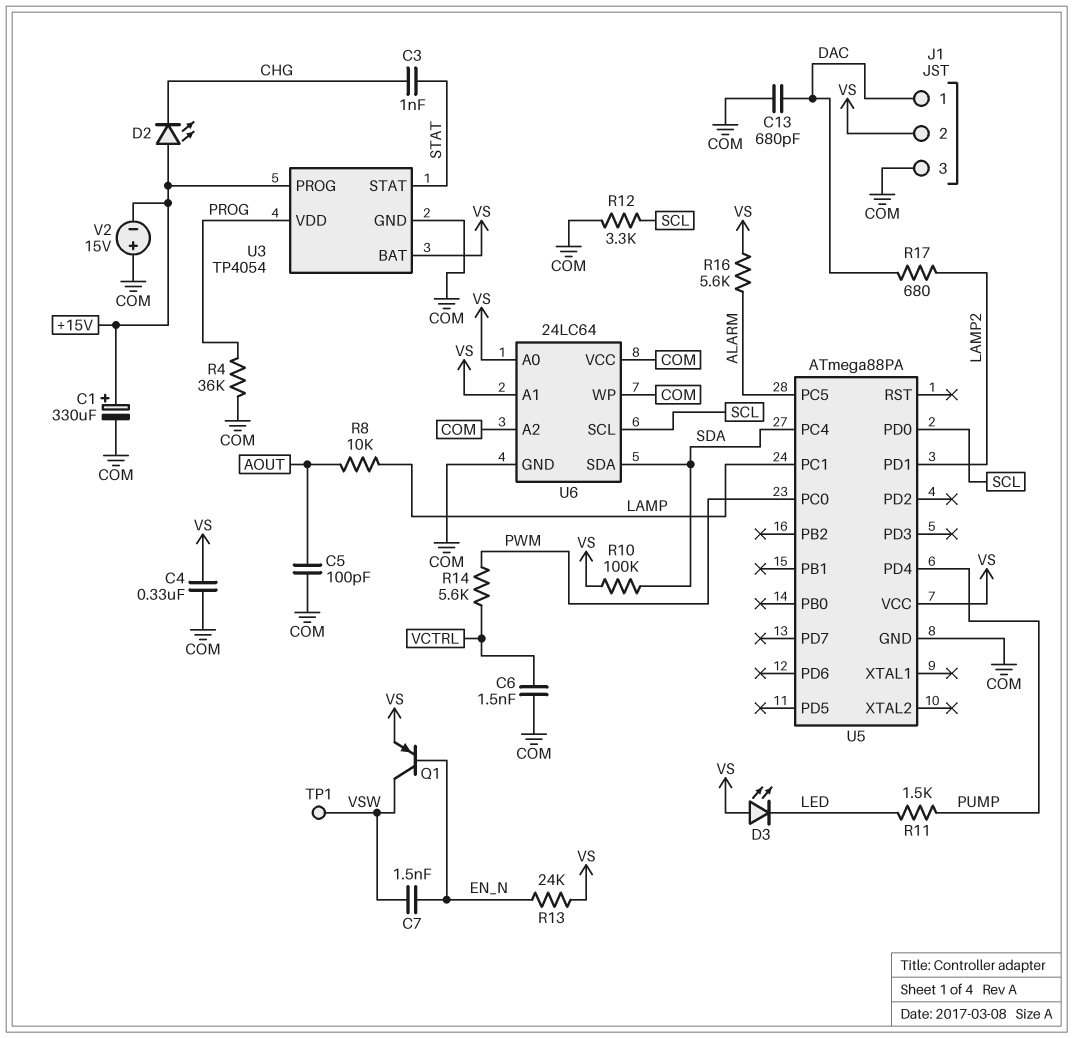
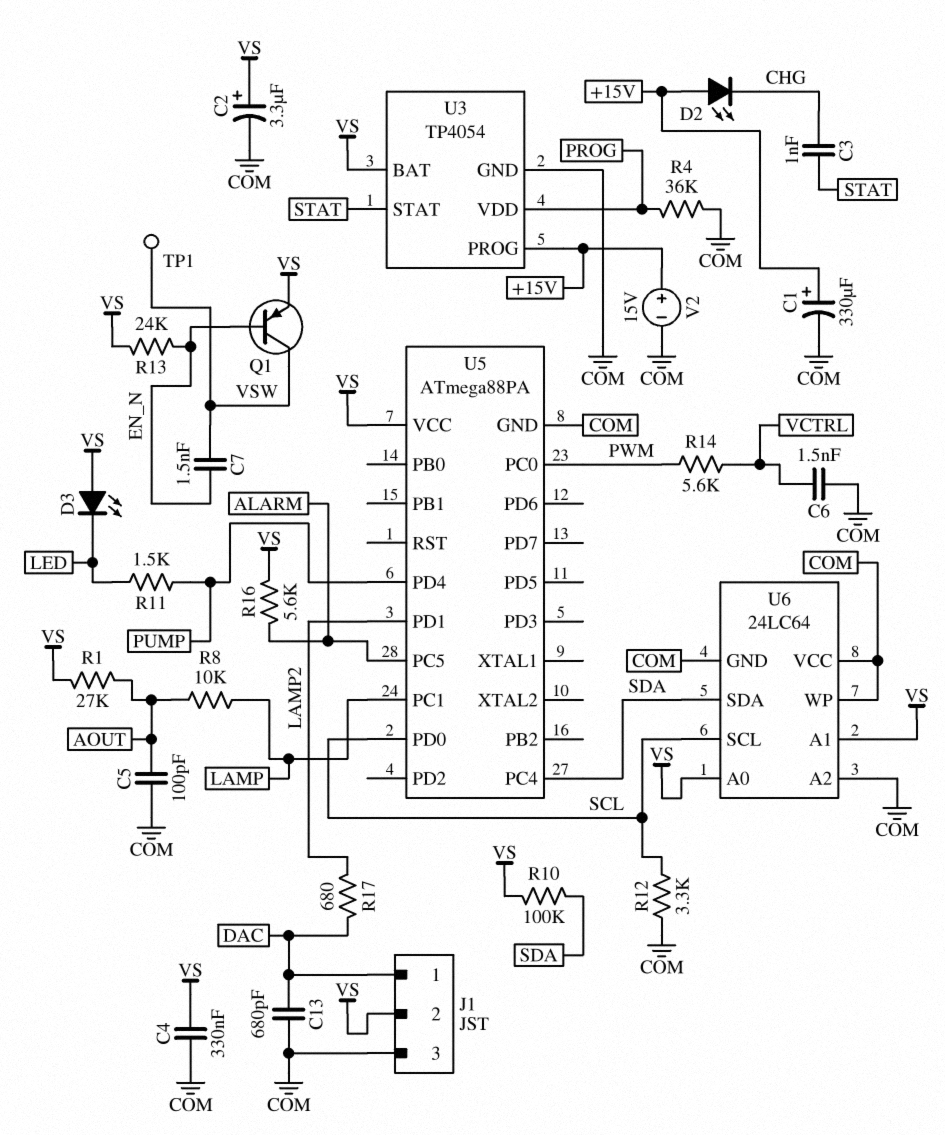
C2: none -> 3.3uF (plus VS, minus COM)
R1: none -> 27k (AOUT, VS)
V2: 15V (plus COM, minus +15V) -> 15V (plus +15V, minus COM)

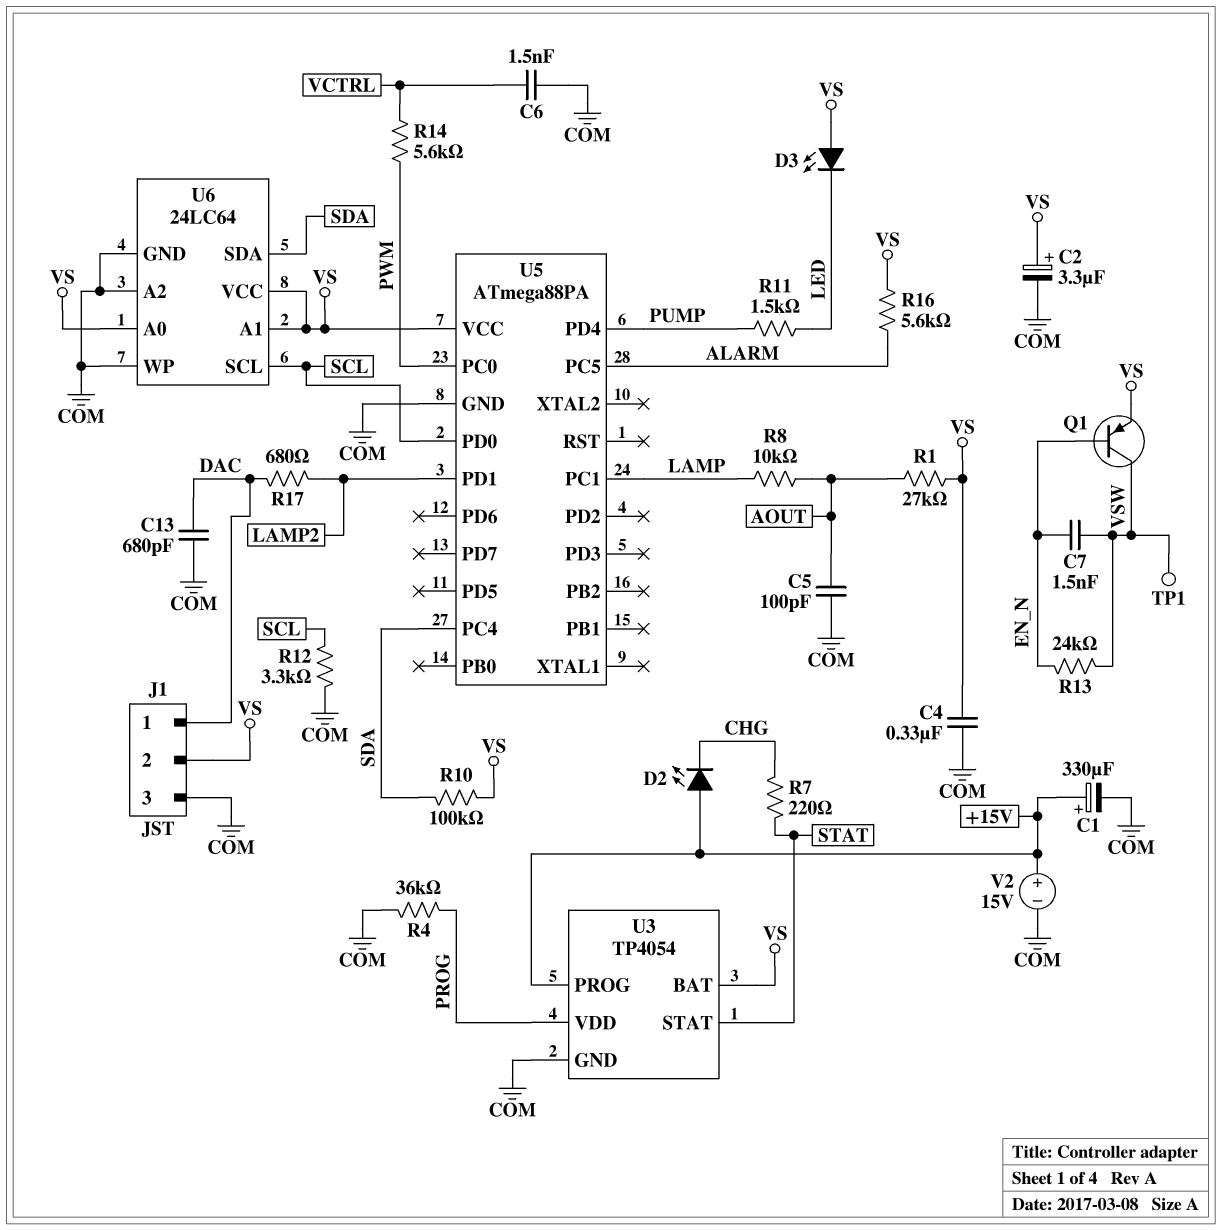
C3: 1nF (CHG, STAT) -> none
R7: none -> 220 (CHG, STAT)
R13: 24k (EN_N, VS) -> 24k (EN_N, VSW)
U6 pin VCC: COM -> VS

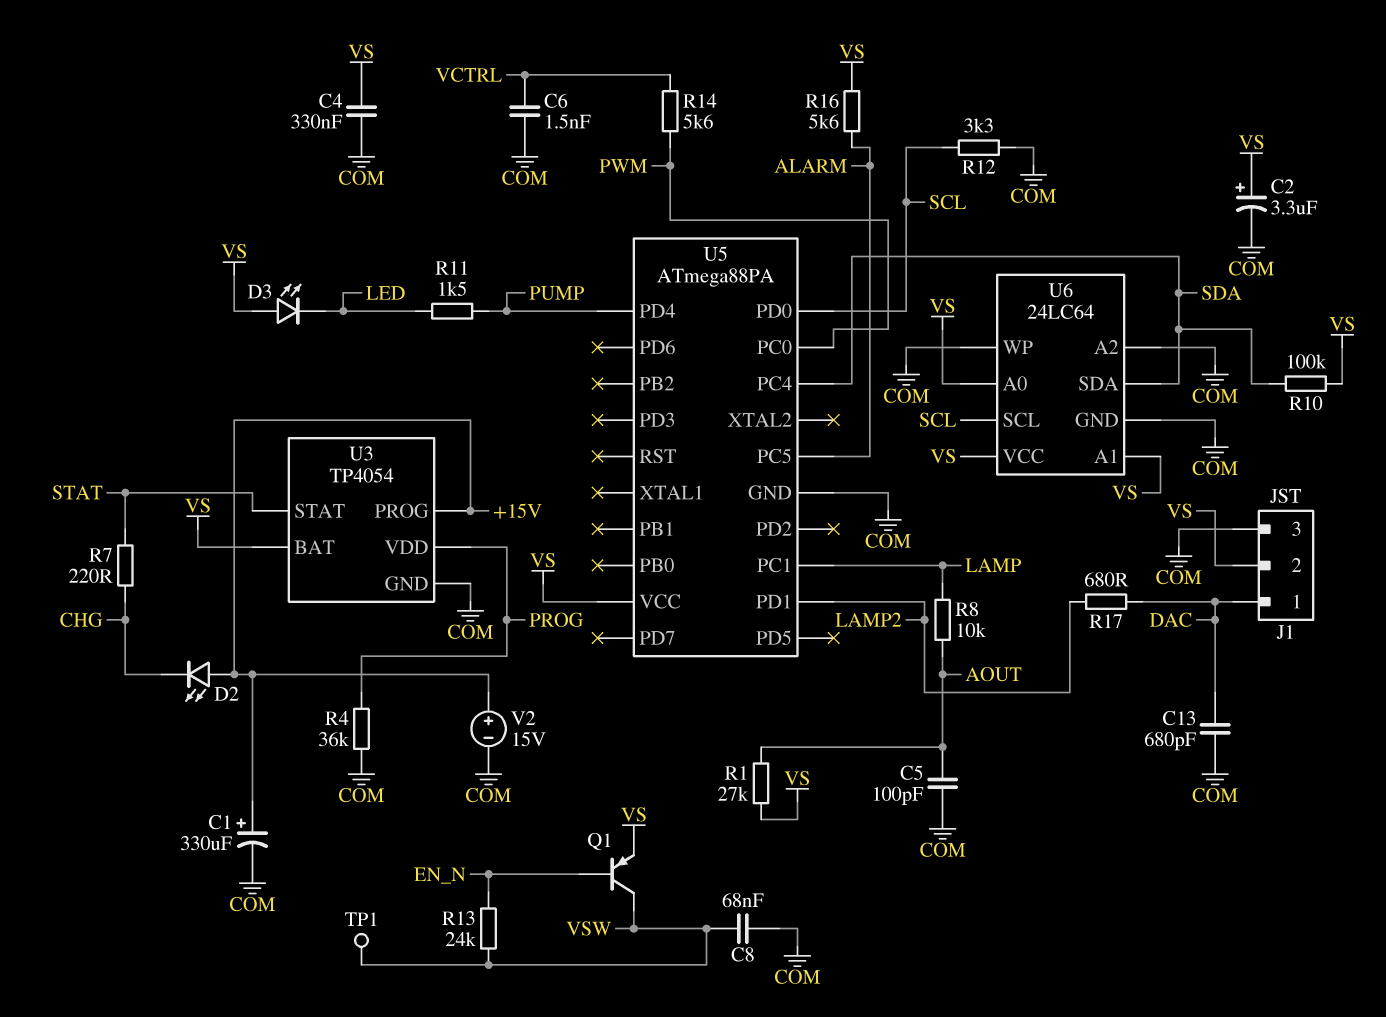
C7: 1.5nF (EN_N, VSW) -> none
C8: none -> 68nF (COM, VSW)

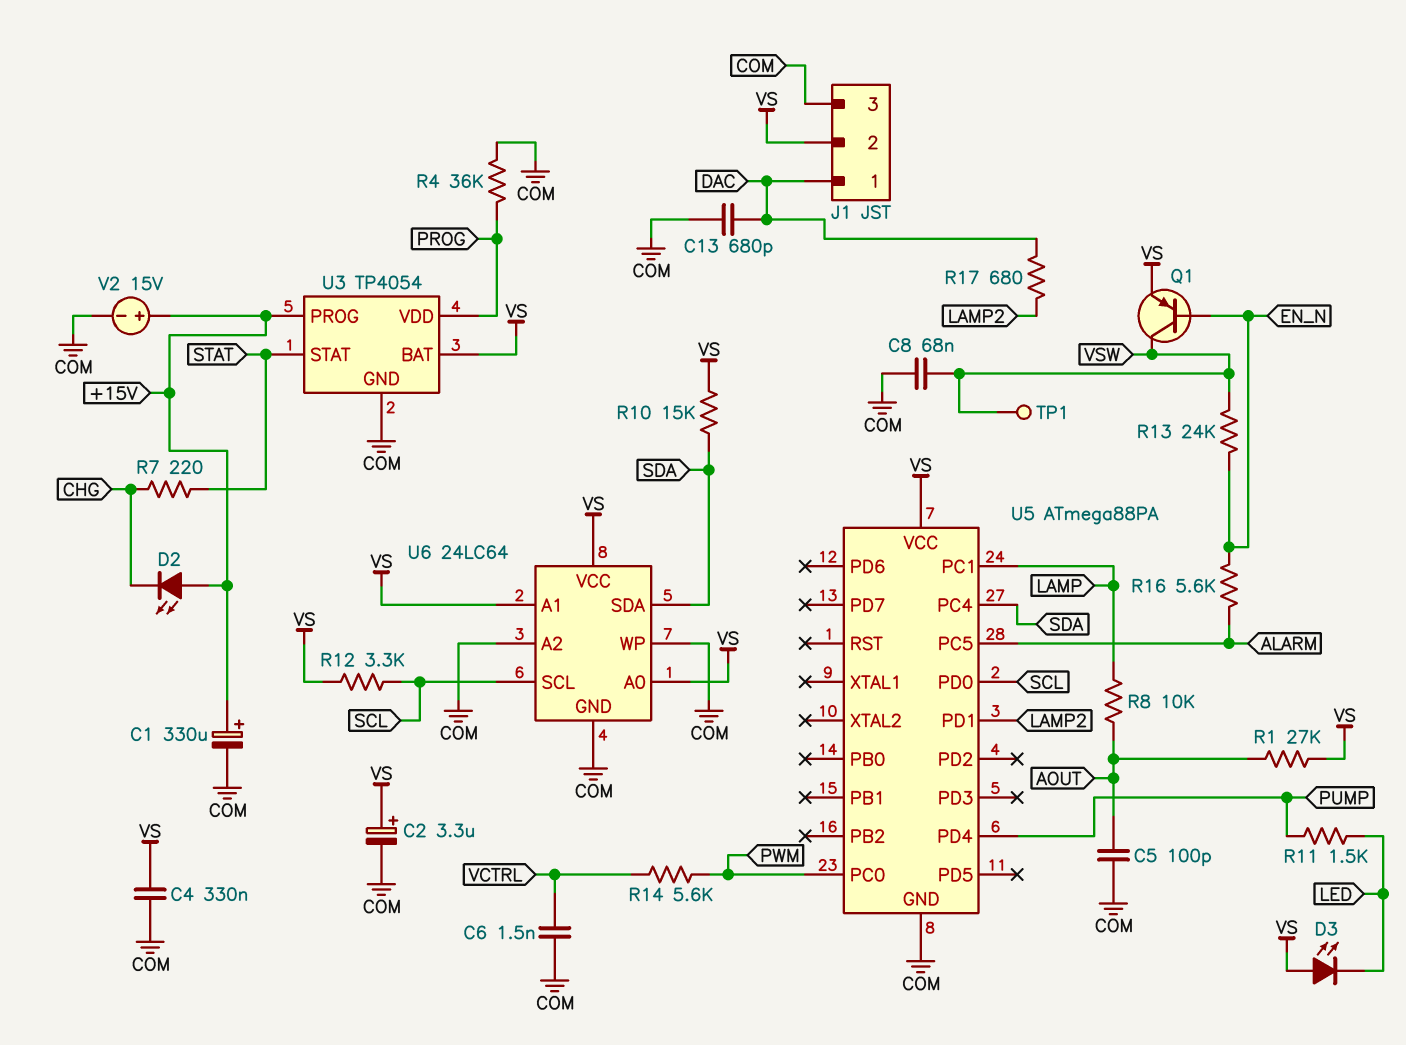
R10: 100k (SDA, VS) -> 15k (SDA, VS)
R12: 3.3k (COM, SCL) -> 3.3k (SCL, VS)
R16: 5.6k (ALARM, VS) -> 5.6k (ALARM, EN_N)

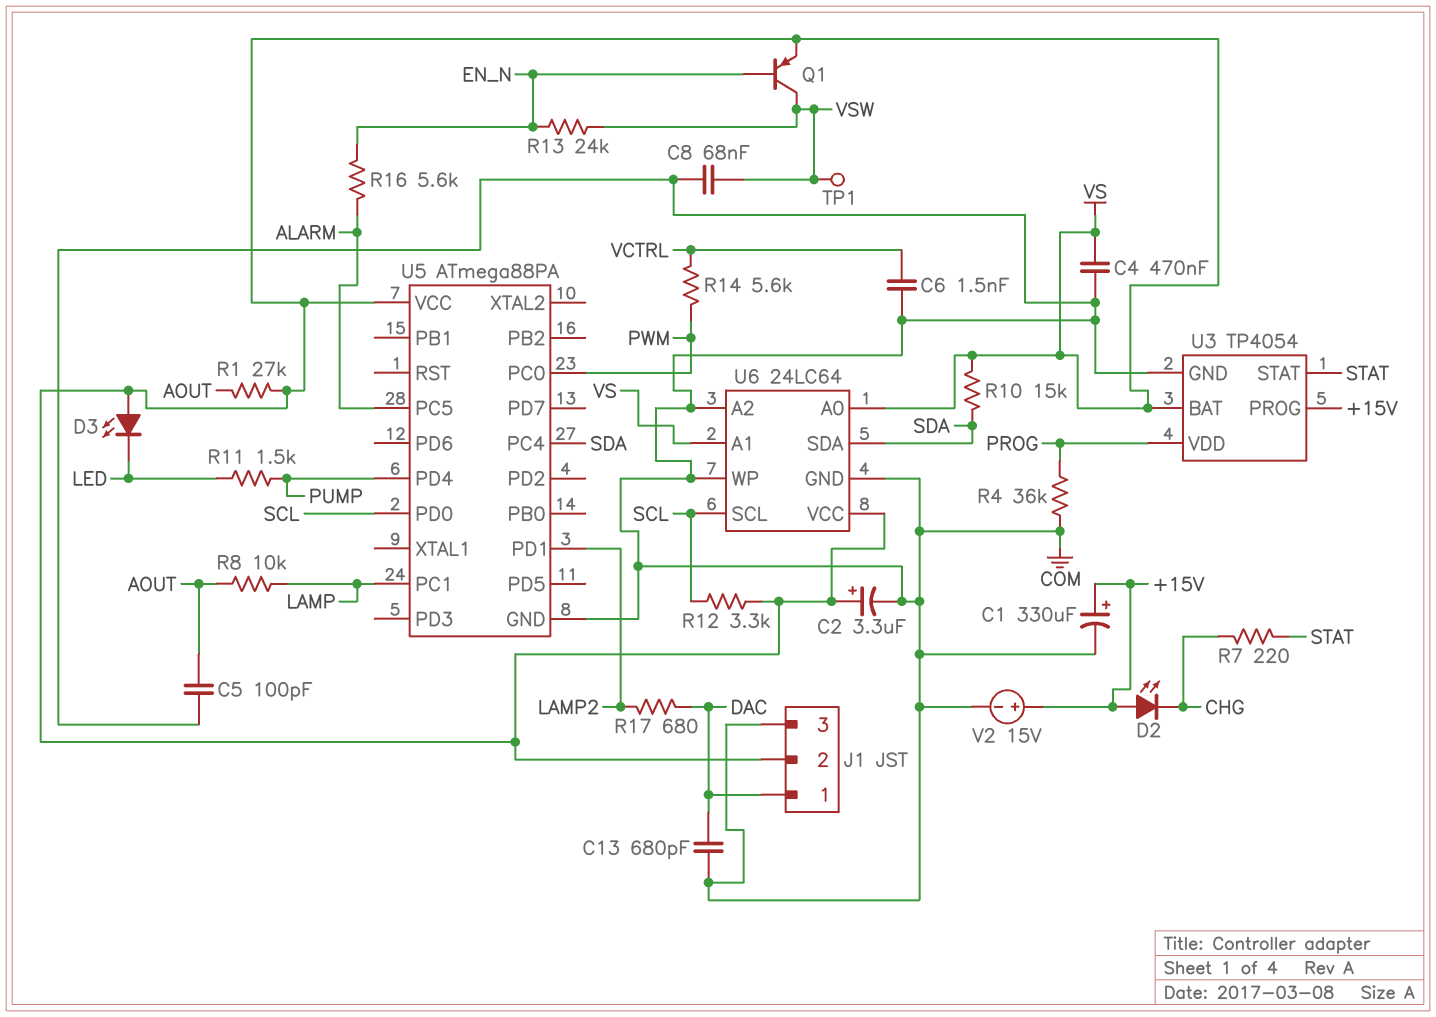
C4: 330nF (COM, VS) -> 470nF (COM, VS)

